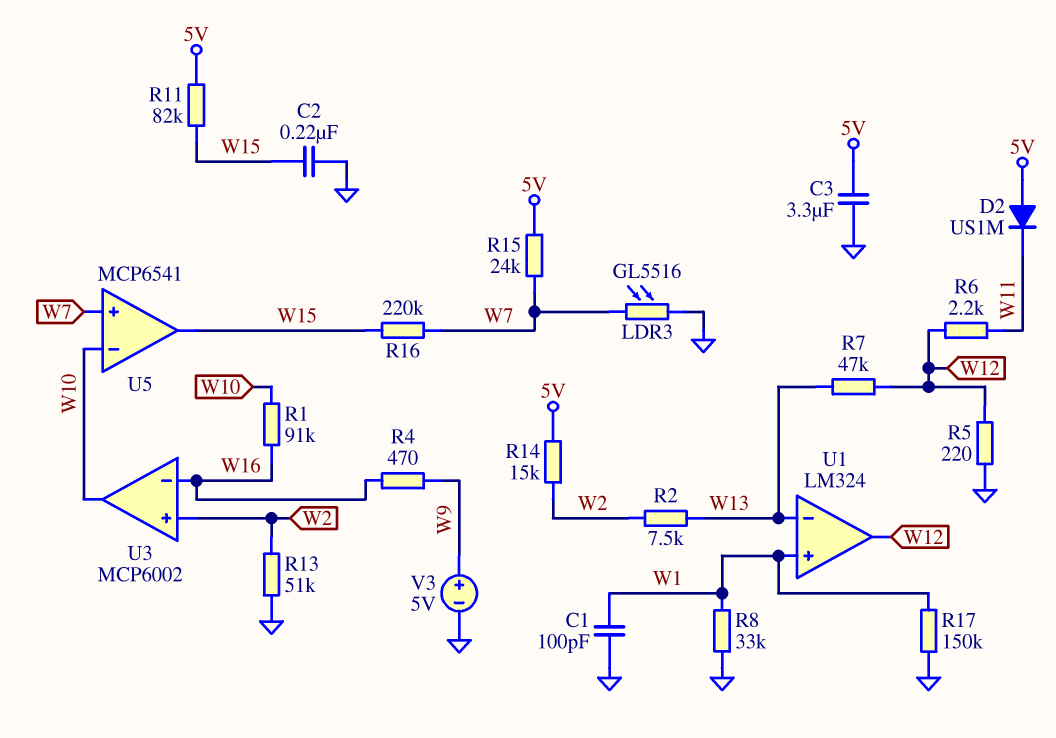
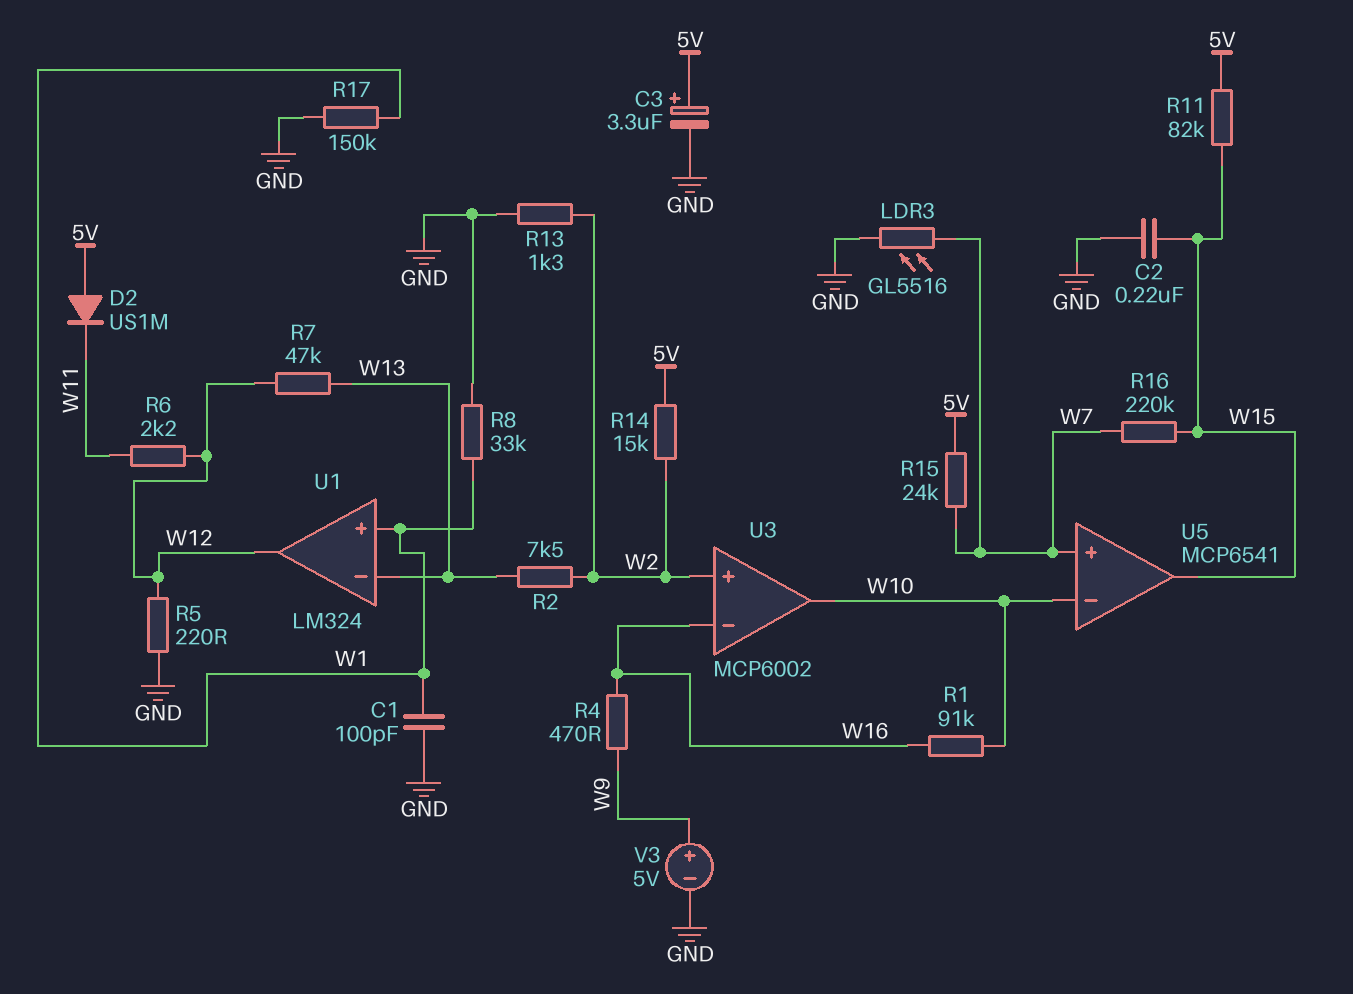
C3: 3.3uF (5V, GND) -> 3.3uF (plus 5V, minus GND)
R13: 51k (GND, W2) -> 1.3k (GND, W2)

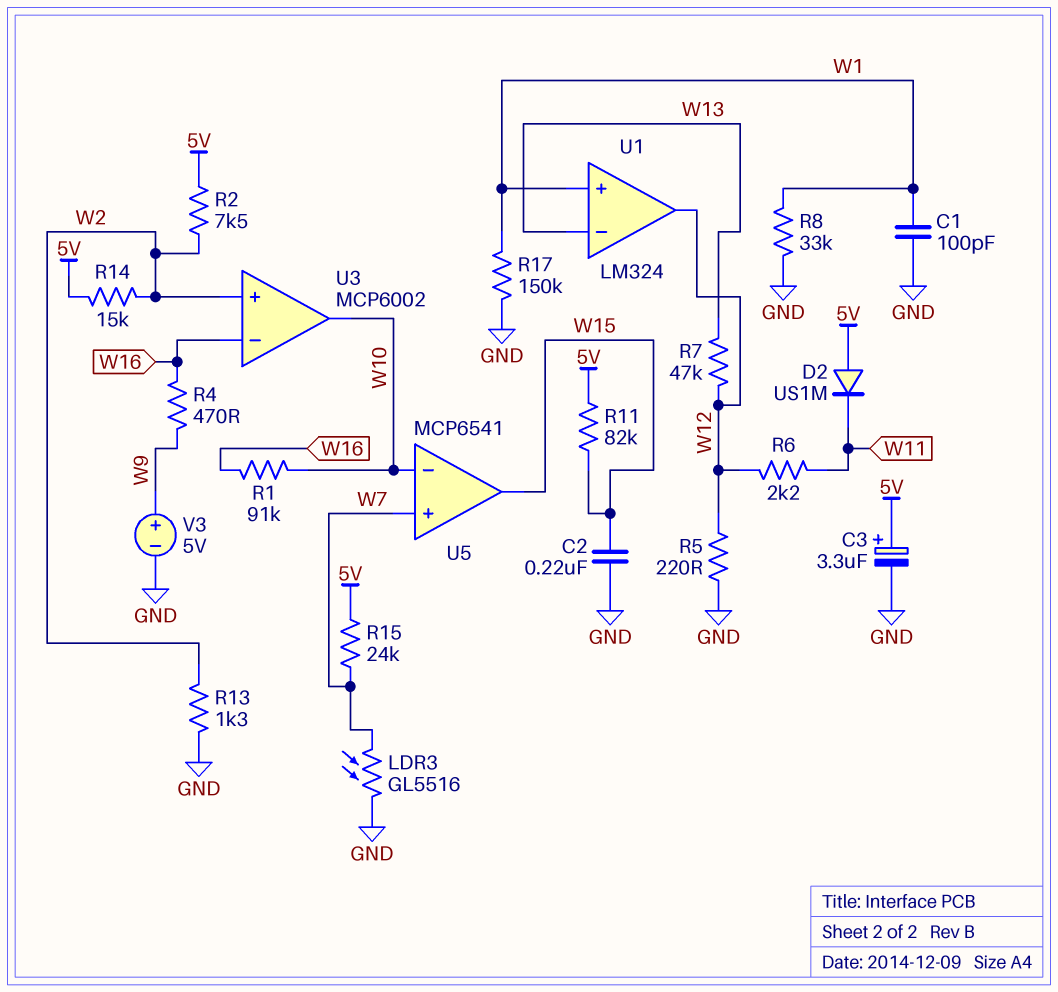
R2: 7.5k (W2, W13) -> 7.5k (5V, W2)
R16: 220k (W7, W15) -> none

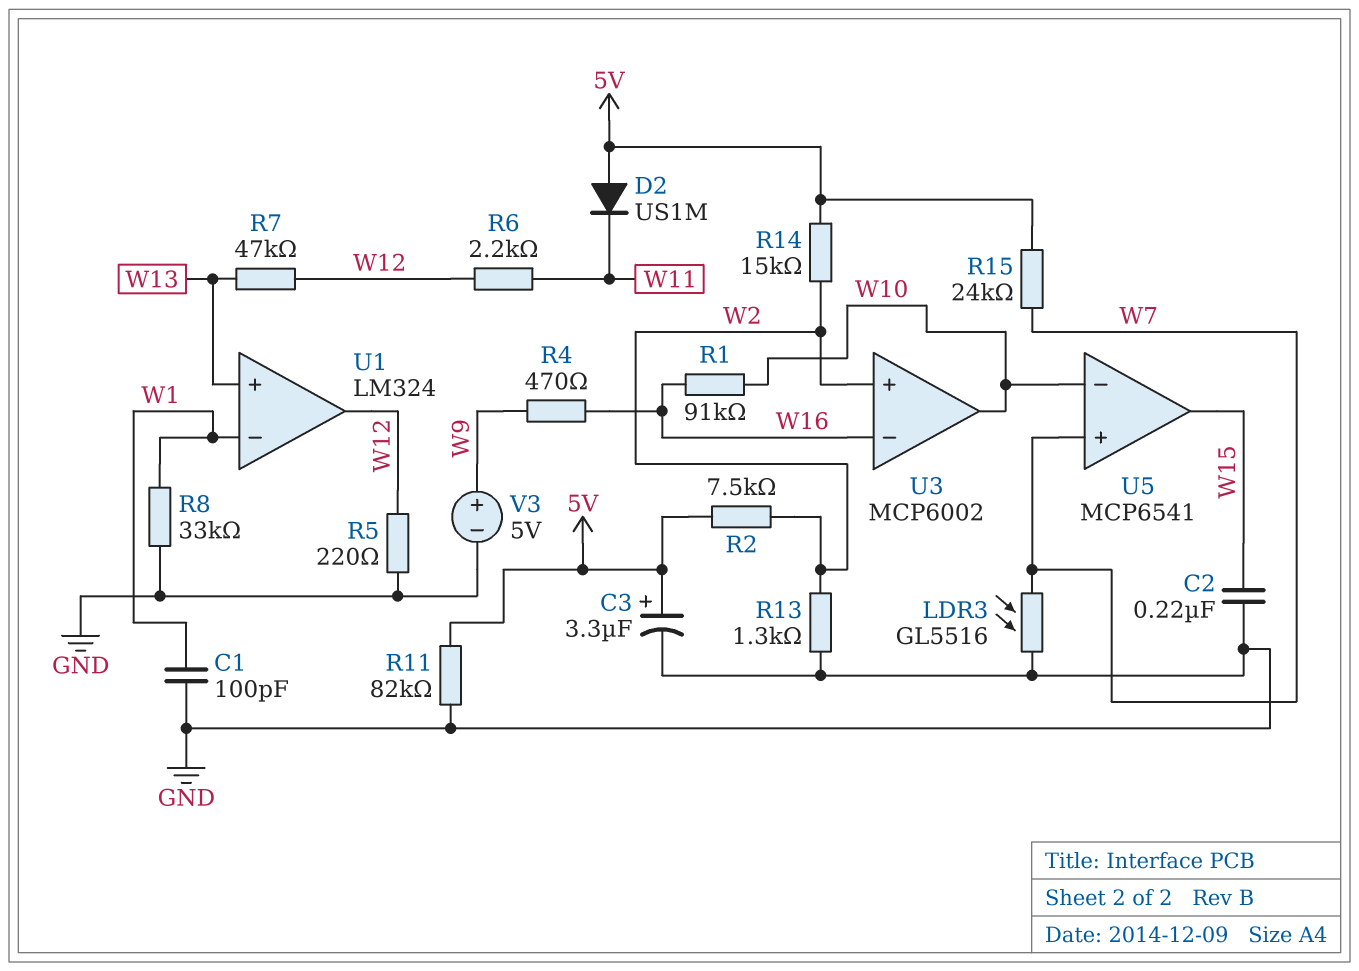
R11: 82k (5V, W15) -> 82k (5V, GND)
R17: 150k (GND, W1) -> none
U1 pin in+: W1 -> W13
U1 pin in-: W13 -> W1

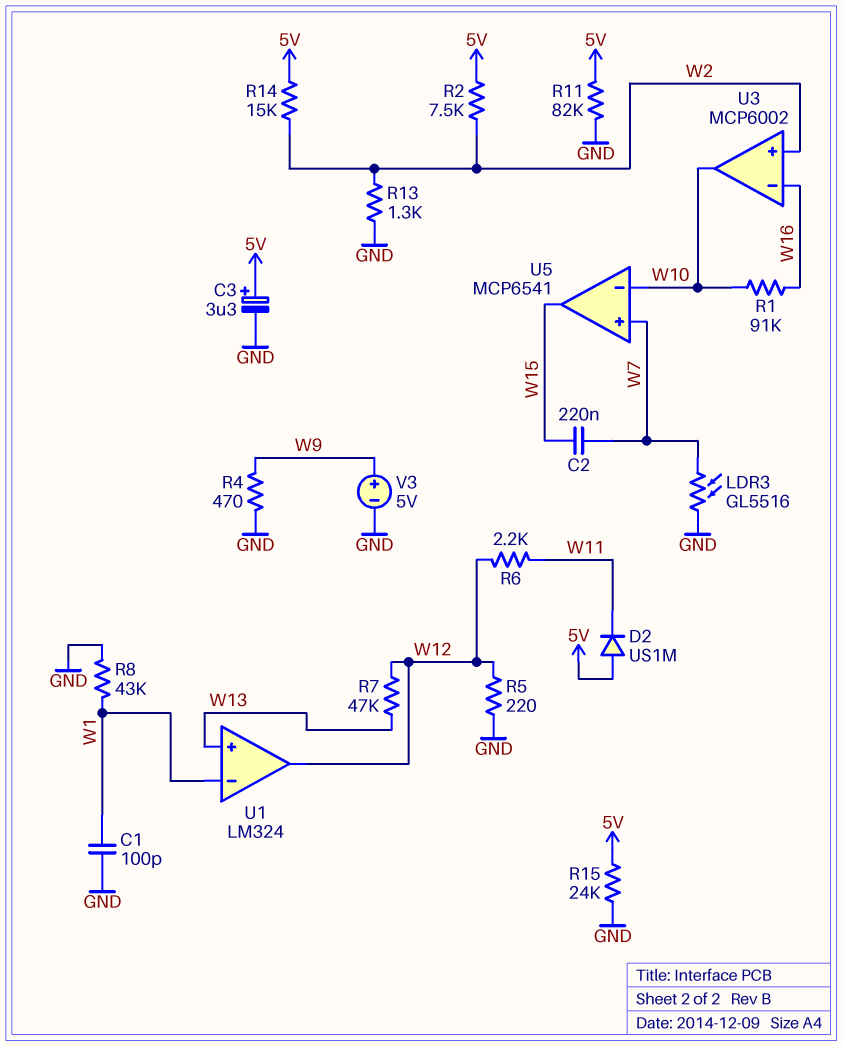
C2: 220nF (GND, W15) -> 220nF (W7, W15)
R4: 470 (W9, W16) -> 470 (GND, W9)
R8: 33k (GND, W1) -> 43k (GND, W1)
R15: 24k (5V, W7) -> 24k (5V, GND)

